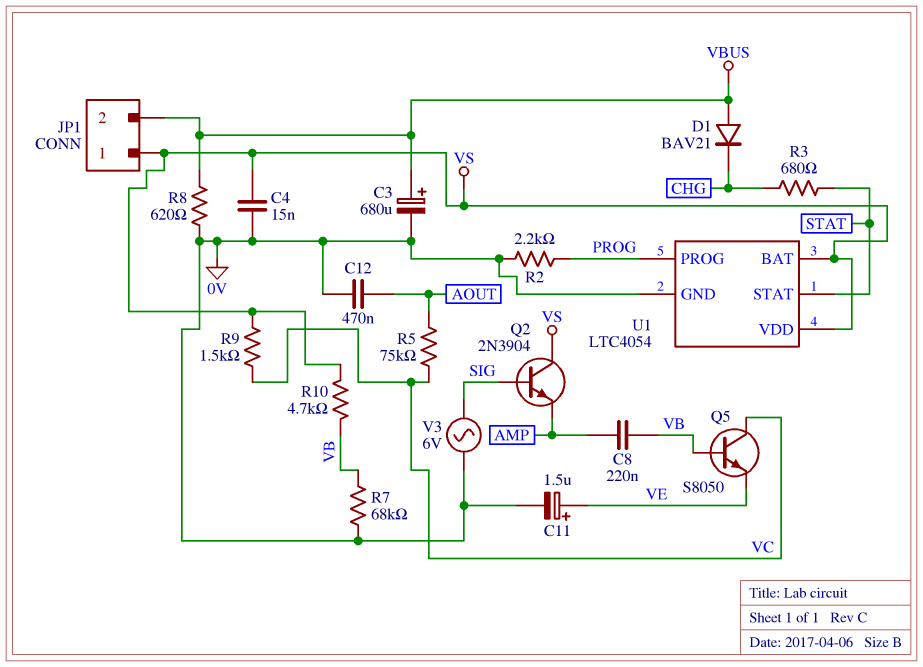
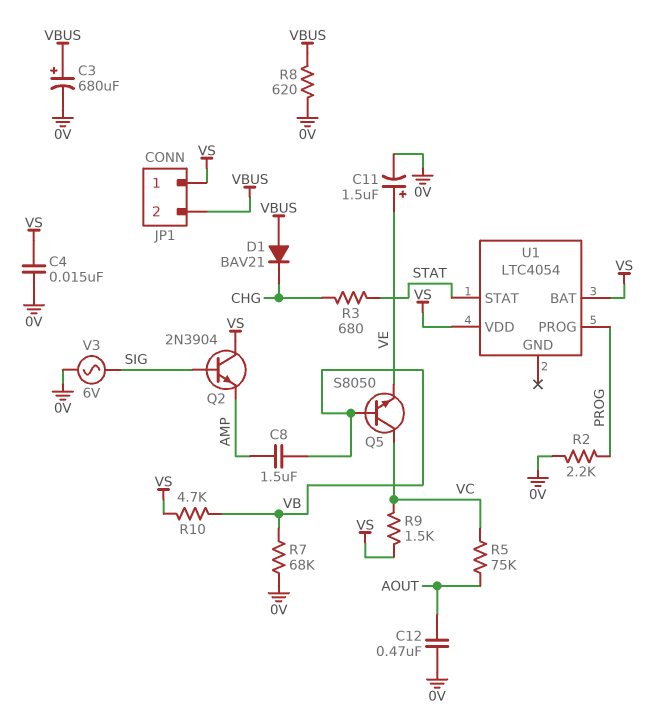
C8: 220nF (AMP, VB) -> 1.5uF (AMP, VB)
U1 pin GND: 0V -> none

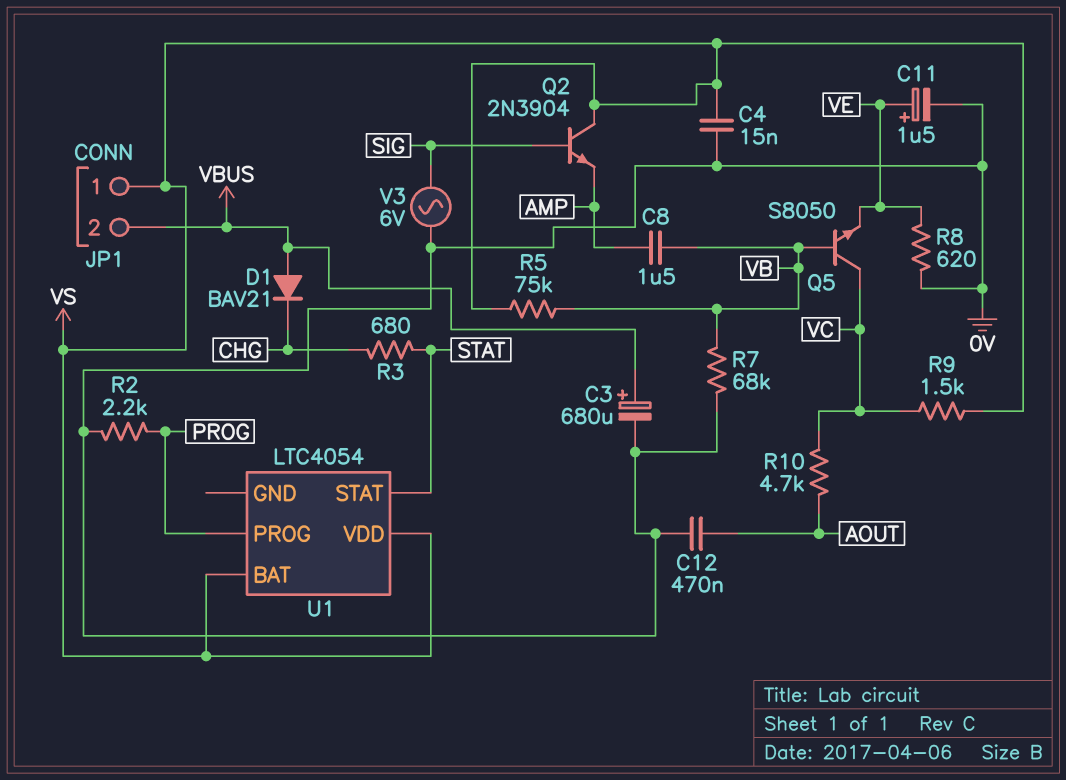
R5: 75k (AOUT, VC) -> 75k (VB, VS)
R8: 620 (0V, VBUS) -> 620 (0V, VE)
R10: 4.7k (VB, VS) -> 4.7k (AOUT, VC)

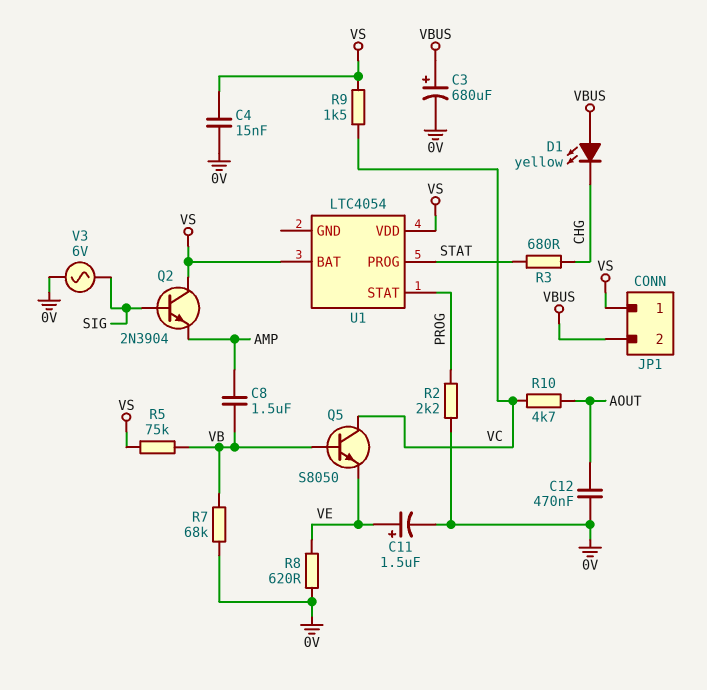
D1: diode BAV21 (A VBUS, K CHG) -> LED yellow (A VBUS, K CHG)
U1 pin PROG: PROG -> STAT
U1 pin STAT: STAT -> PROG

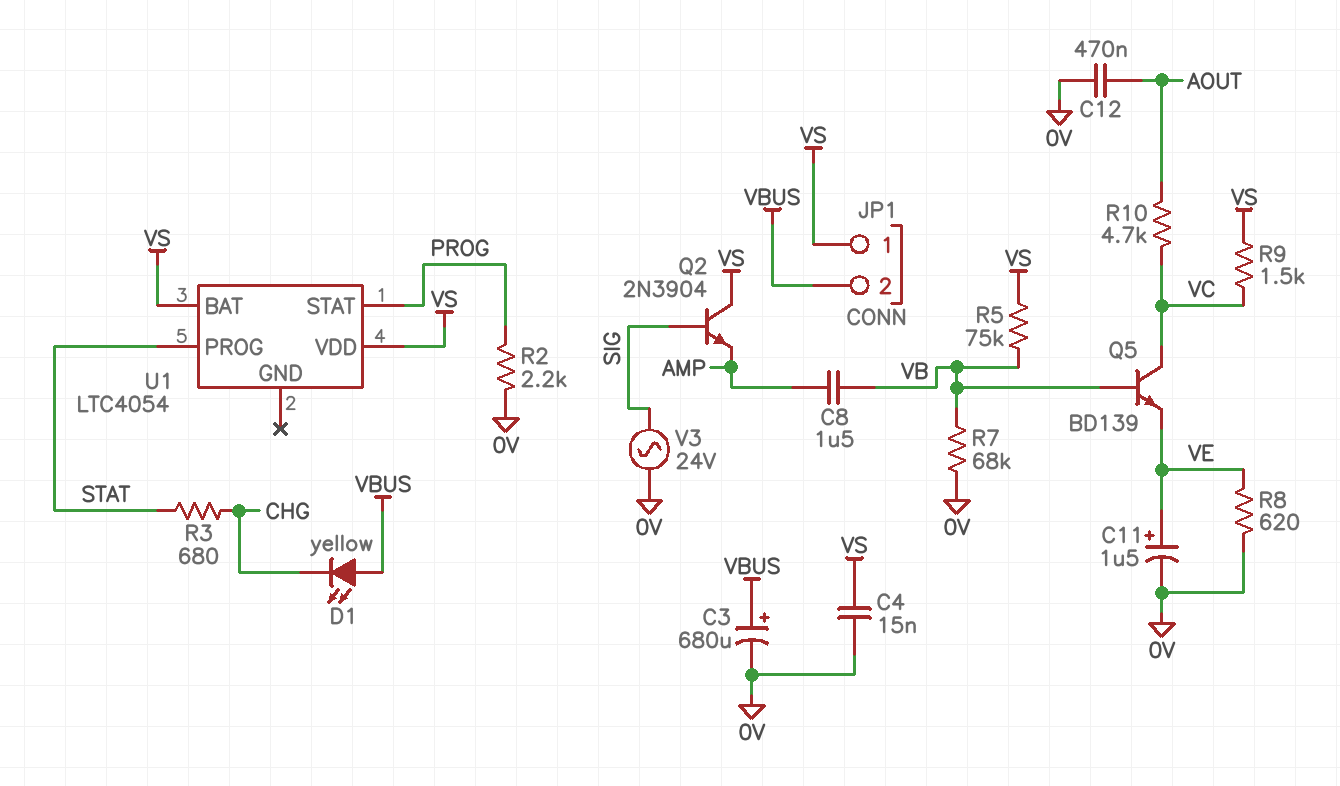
Q5: NPN S8050 (B VB, C VC, E VE) -> NPN BD139 (B VB, C VC, E VE)
V3: AC 6V (0V, SIG) -> AC 24V (0V, SIG)

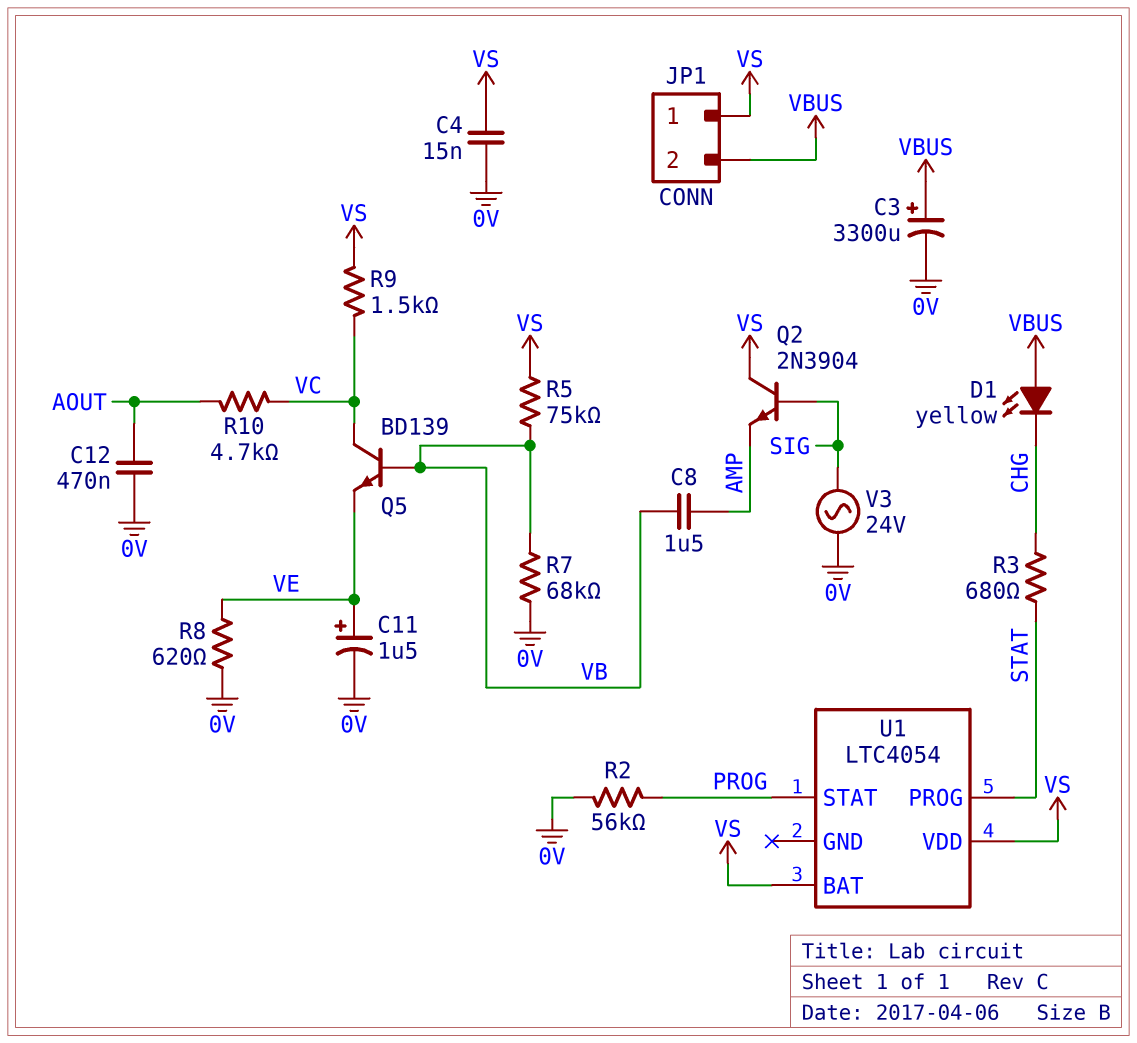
C3: 680uF (plus VBUS, minus 0V) -> 3300uF (plus VBUS, minus 0V)
R2: 2.2k (0V, PROG) -> 56k (0V, PROG)

